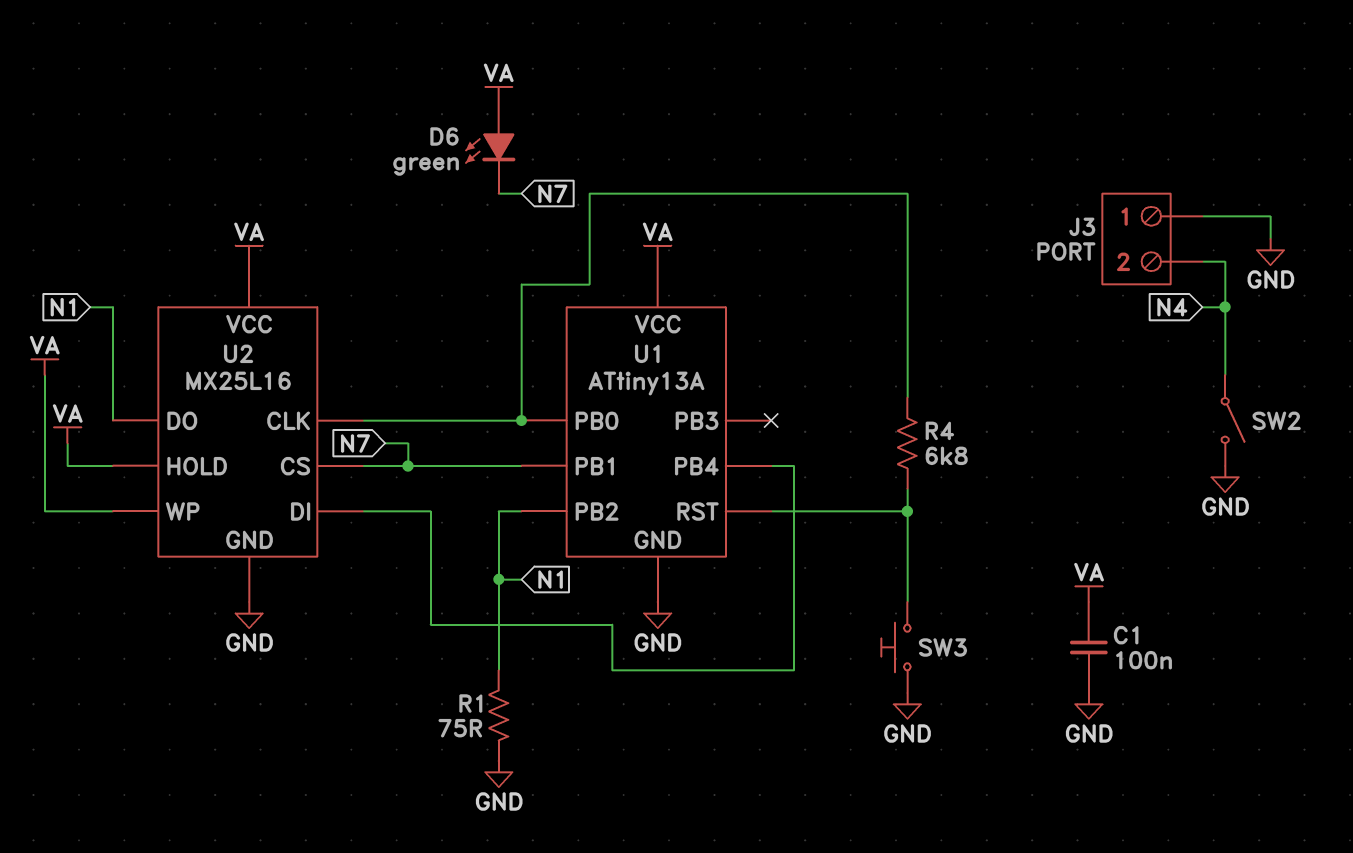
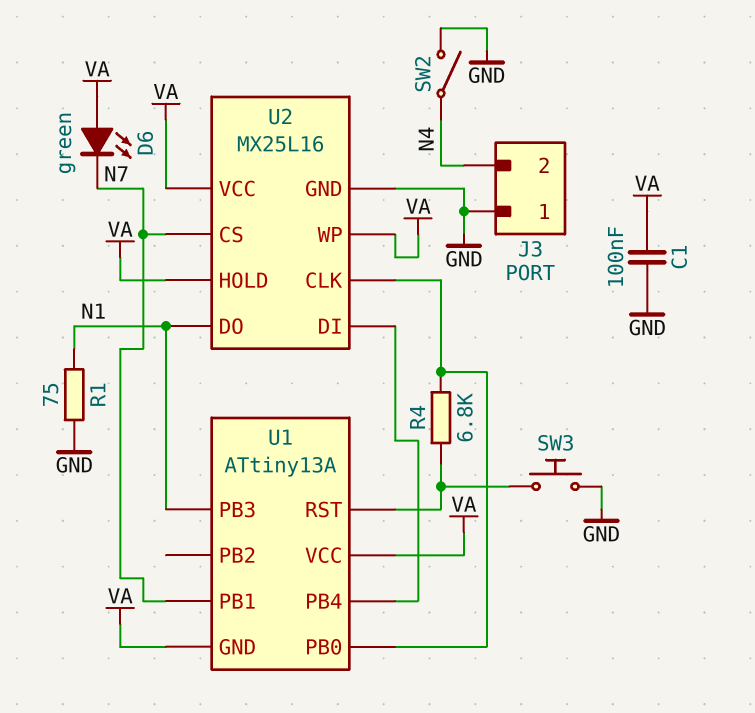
U1 pin GND: GND -> VA
U1 pin PB2: N1 -> none
U1 pin PB3: none -> N1

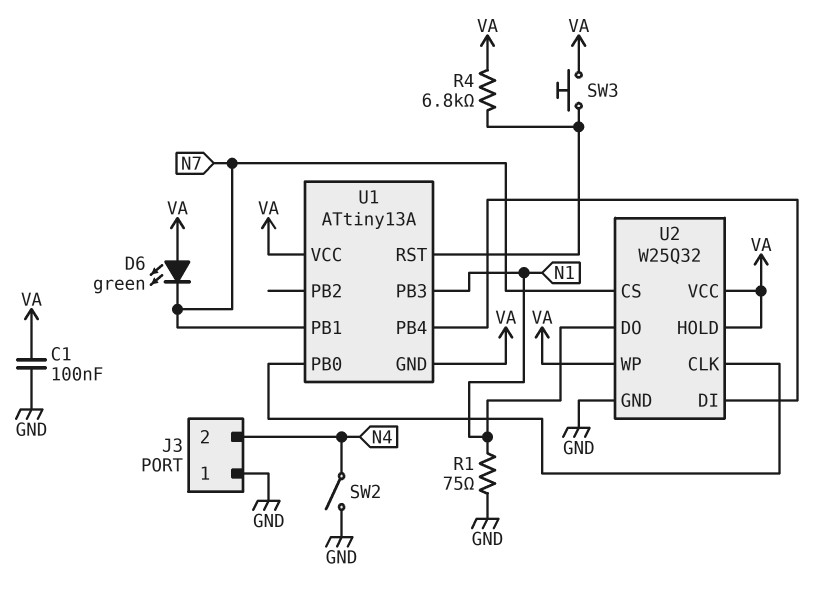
R4: 6.8k (U1/PB0, U1/RST) -> 6.8k (U1/RST, VA)
SW3: button (GND, U1/RST) -> button (U1/RST, VA)
U2: MX25L16 -> W25Q32

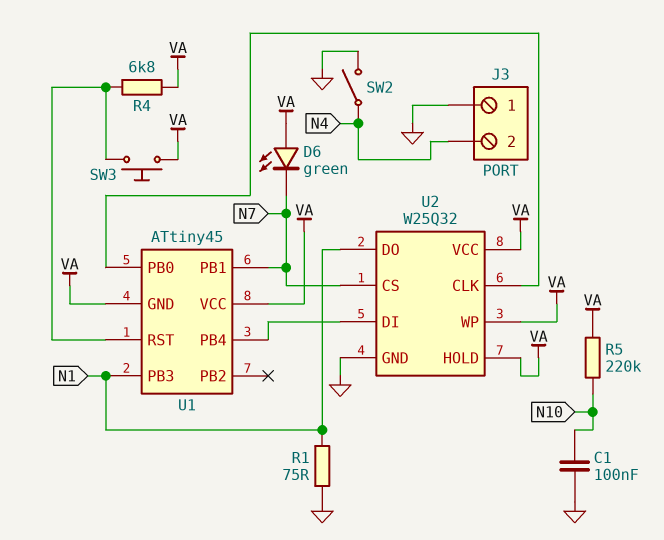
C1: 100nF (GND, VA) -> 100nF (GND, N10)
R5: none -> 220k (N10, VA)
U1: ATtiny13A -> ATtiny45

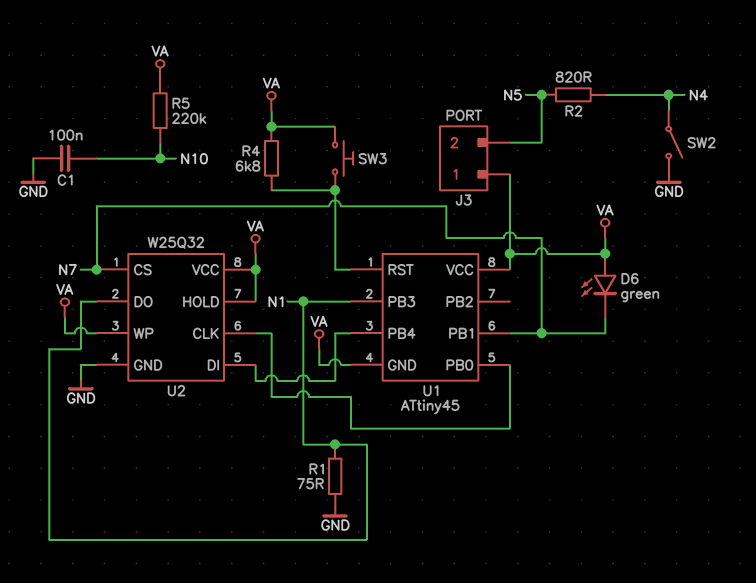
J3 pin 1: GND -> VA
J3 pin 2: N4 -> N5
R2: none -> 820 (N4, N5)

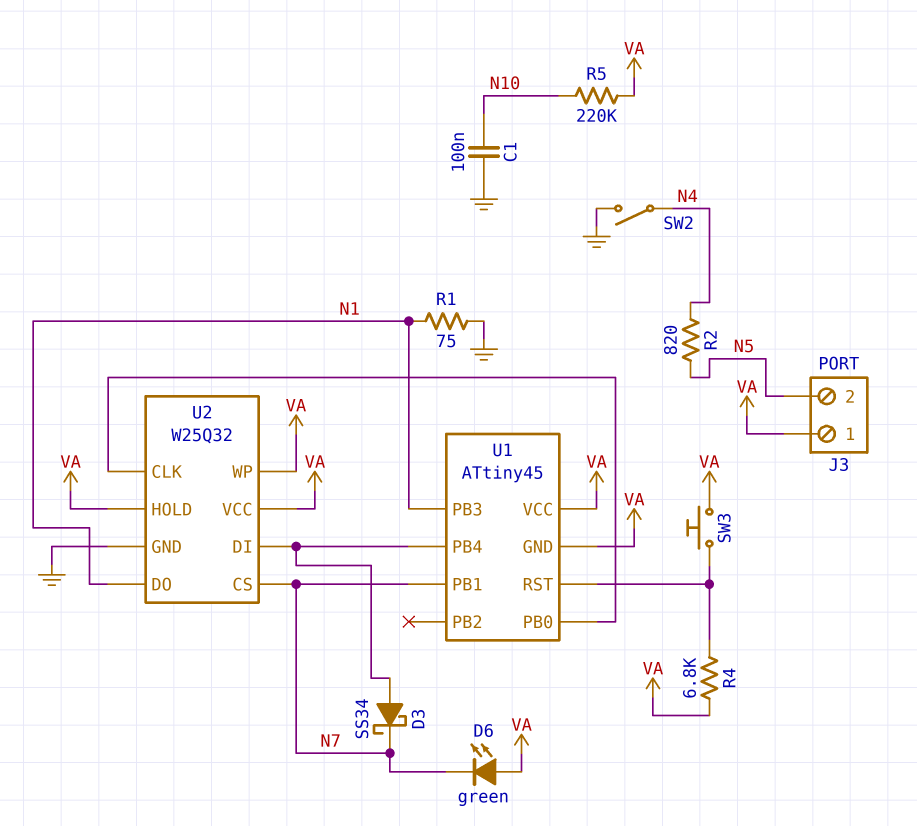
D3: none -> schottky SS34 (A U1/PB4, K N7)

